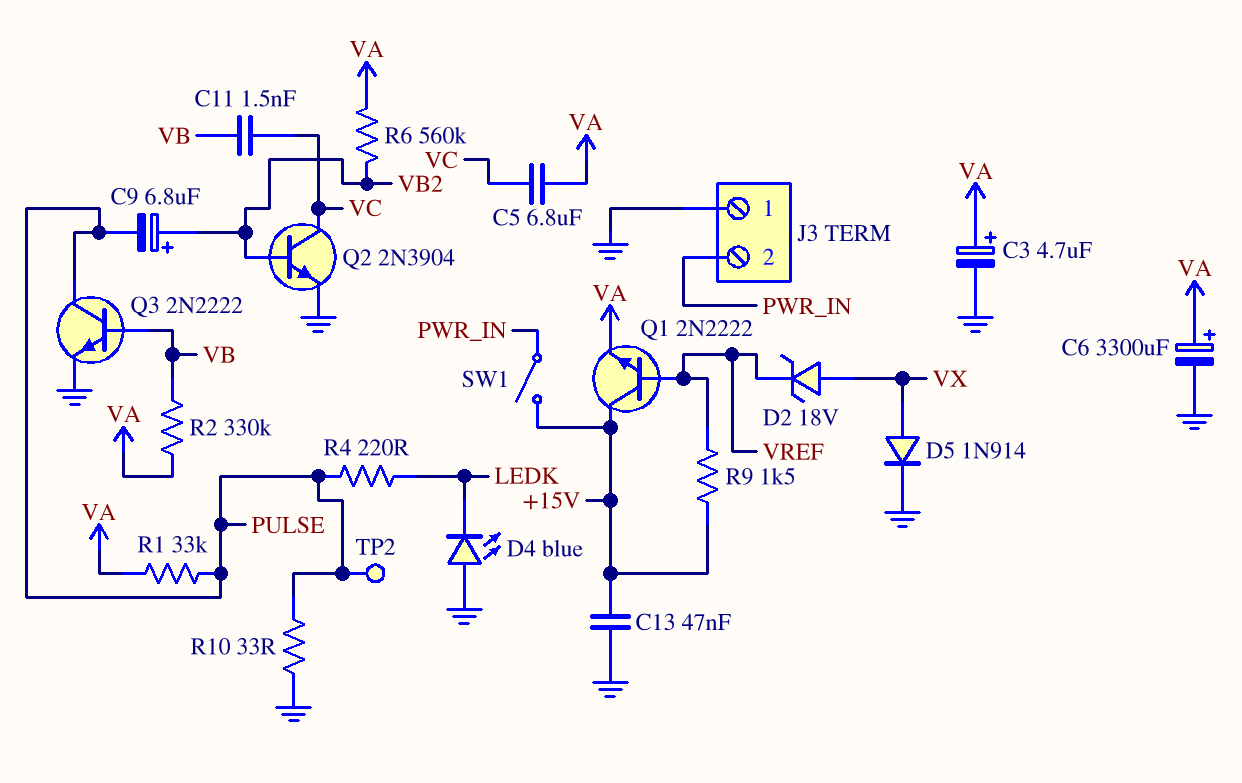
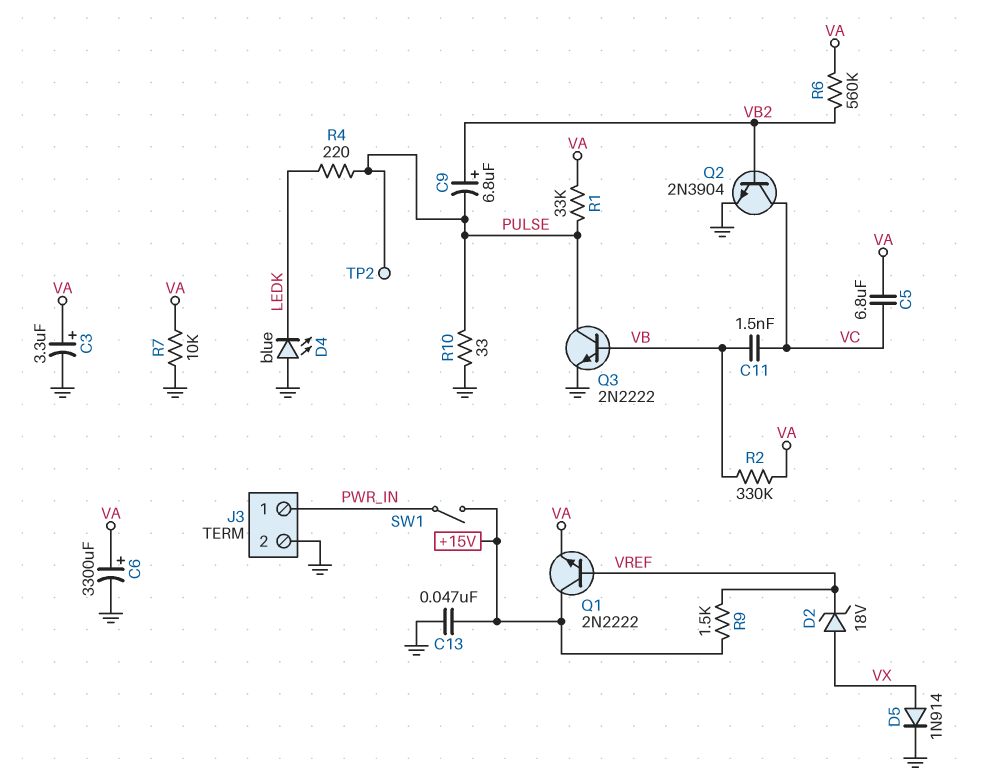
C3: 4.7uF (plus VA, minus GND) -> 3.3uF (plus VA, minus GND)
J3 pin 1: GND -> PWR_IN
J3 pin 2: PWR_IN -> GND
R7: none -> 10k (GND, VA)

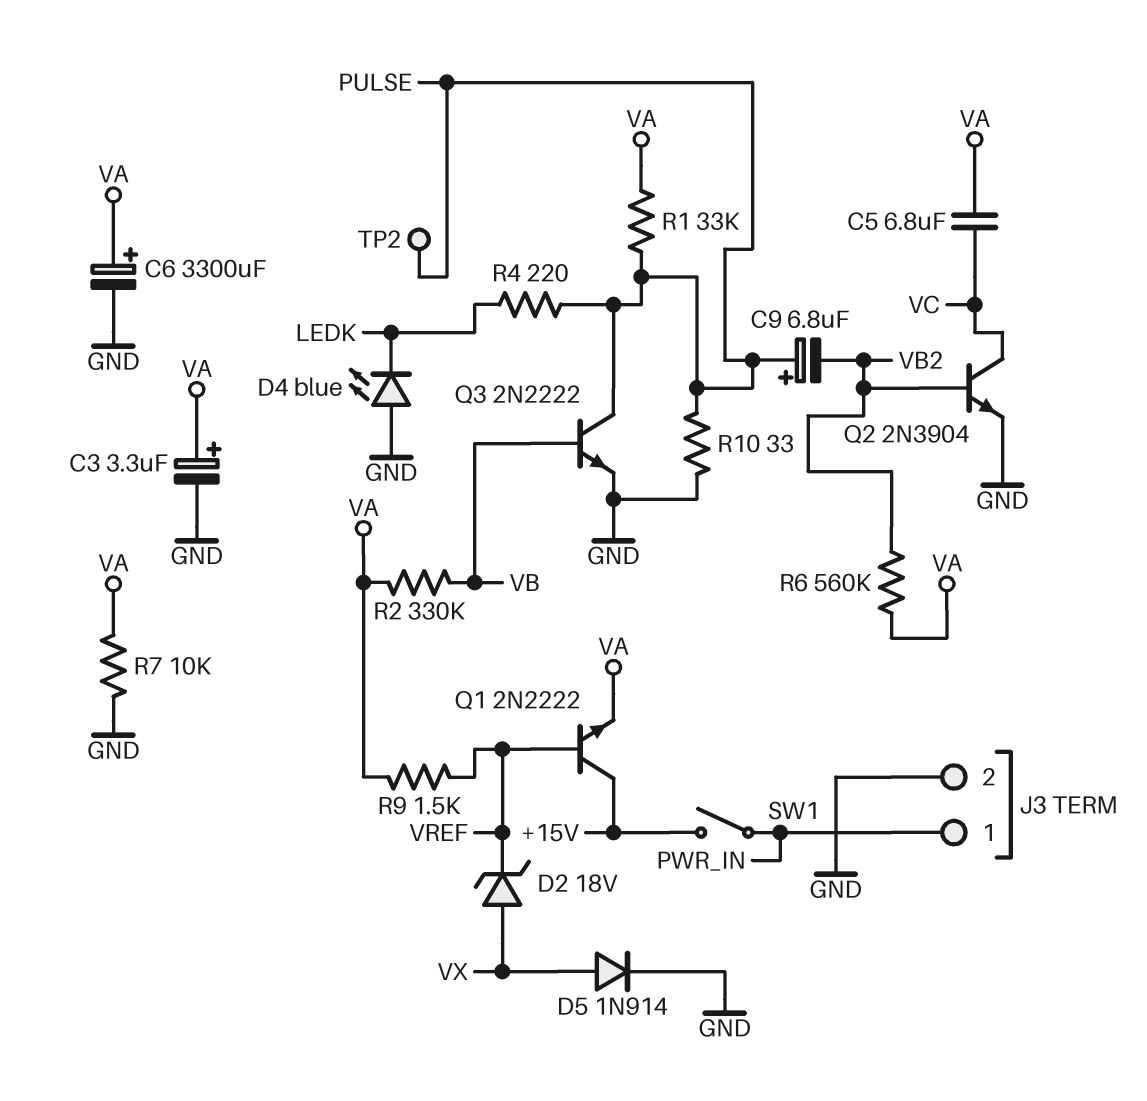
C9: 6.8uF (plus VB2, minus PULSE) -> 6.8uF (plus PULSE, minus VB2)
C11: 1.5nF (VB, VC) -> none
C13: 47nF (+15V, GND) -> none
R9: 1.5k (+15V, VREF) -> 1.5k (VA, VREF)

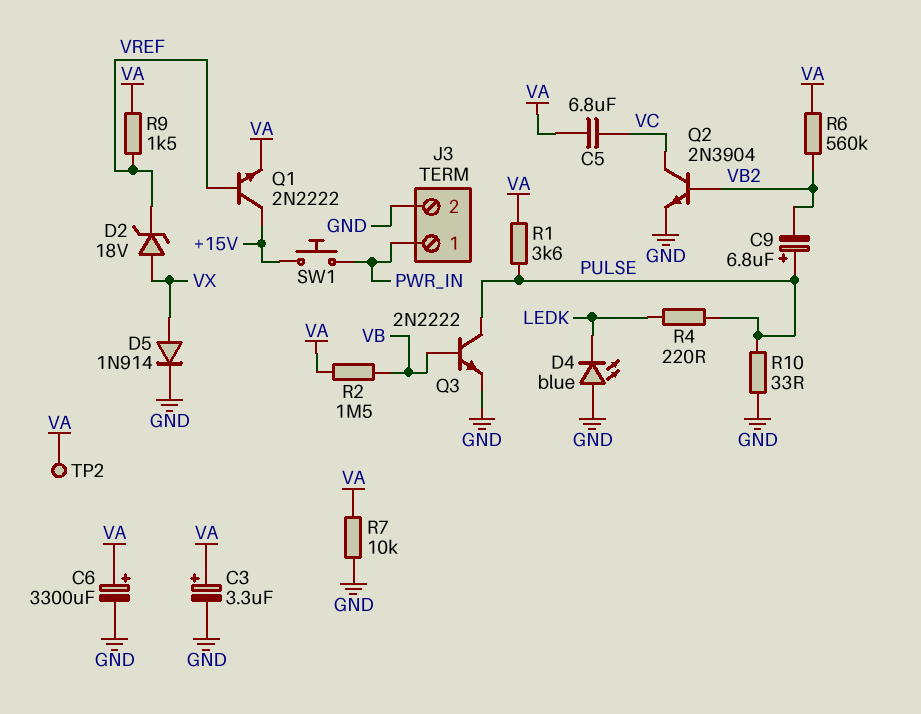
R1: 33k (PULSE, VA) -> 3.6k (PULSE, VA)
R2: 330k (VA, VB) -> 1.5M (VA, VB)
SW1: switch (+15V, PWR_IN) -> button (+15V, PWR_IN)
TP2: test point (PULSE) -> test point (VA)

